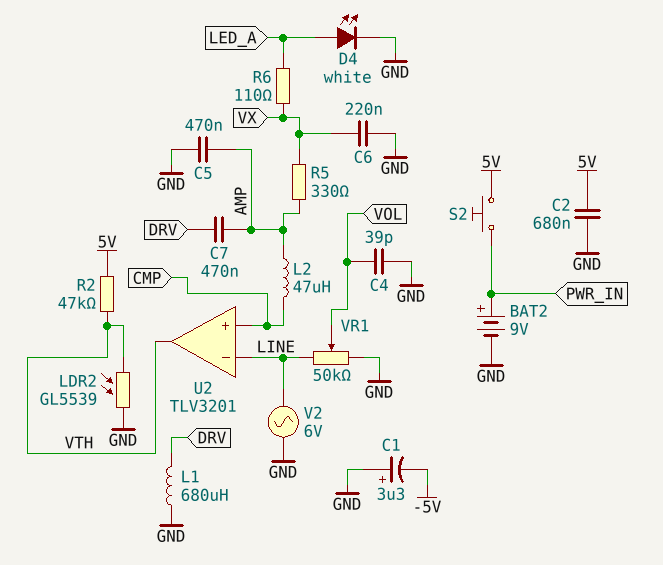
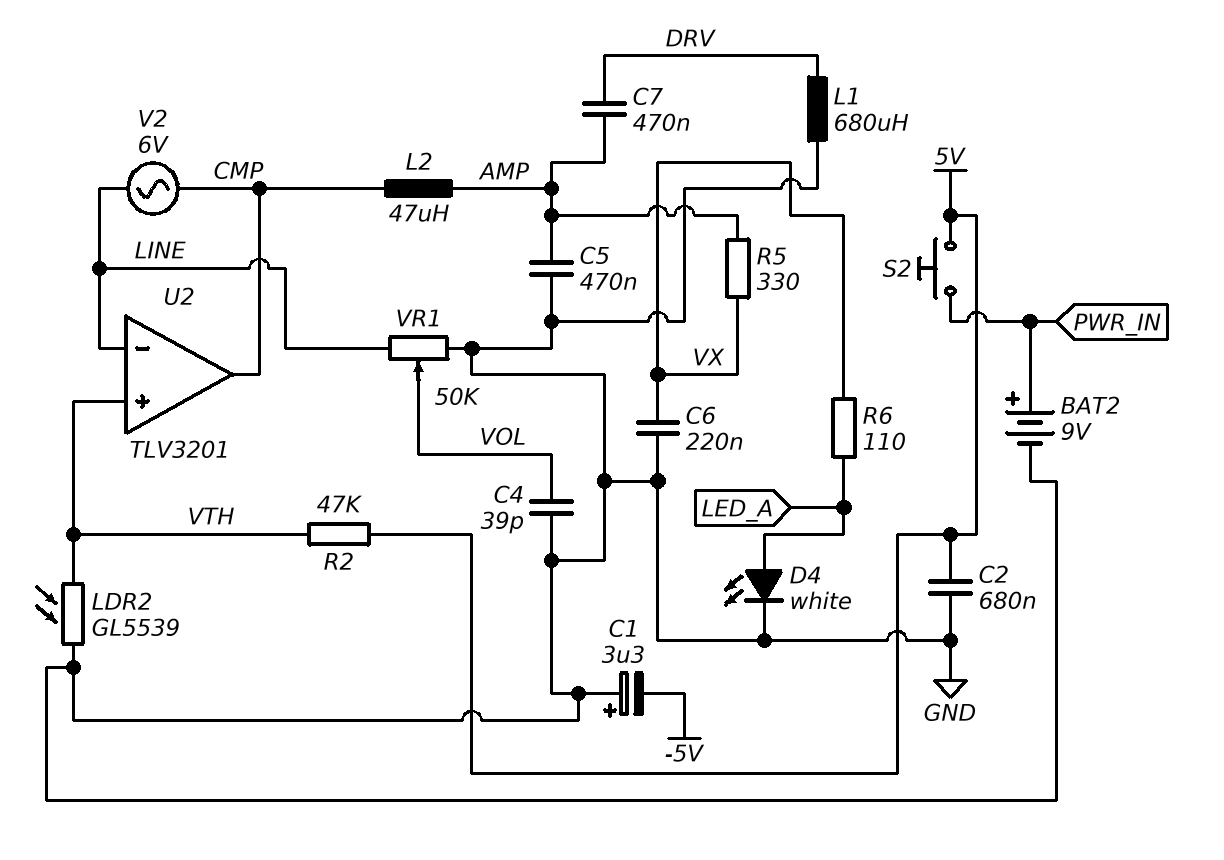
U2 pin in+: CMP -> VTH
U2 pin out: VTH -> CMP
V2: AC 6V (GND, LINE) -> AC 6V (CMP, LINE)

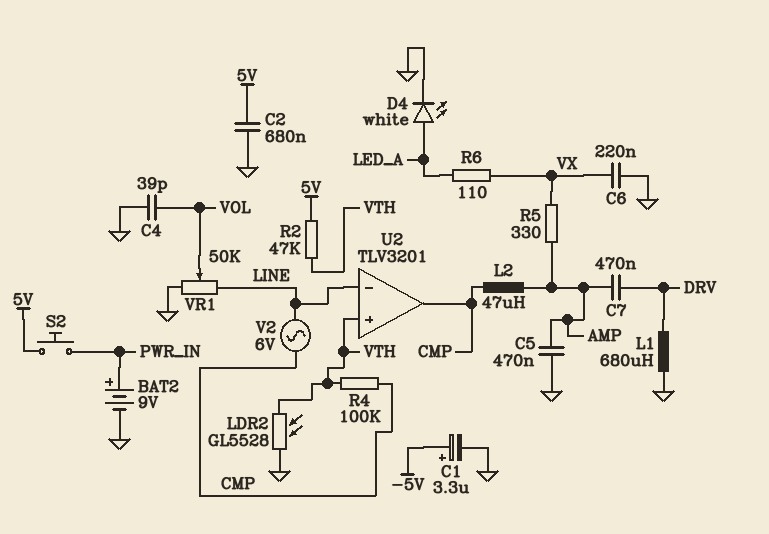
C1: 3.3uF (plus GND, minus -5V) -> 3.3uF (plus -5V, minus GND)
LDR2: GL5539 (GND, VTH) -> GL5528 (GND, VTH)
R4: none -> 100k (CMP, VTH)

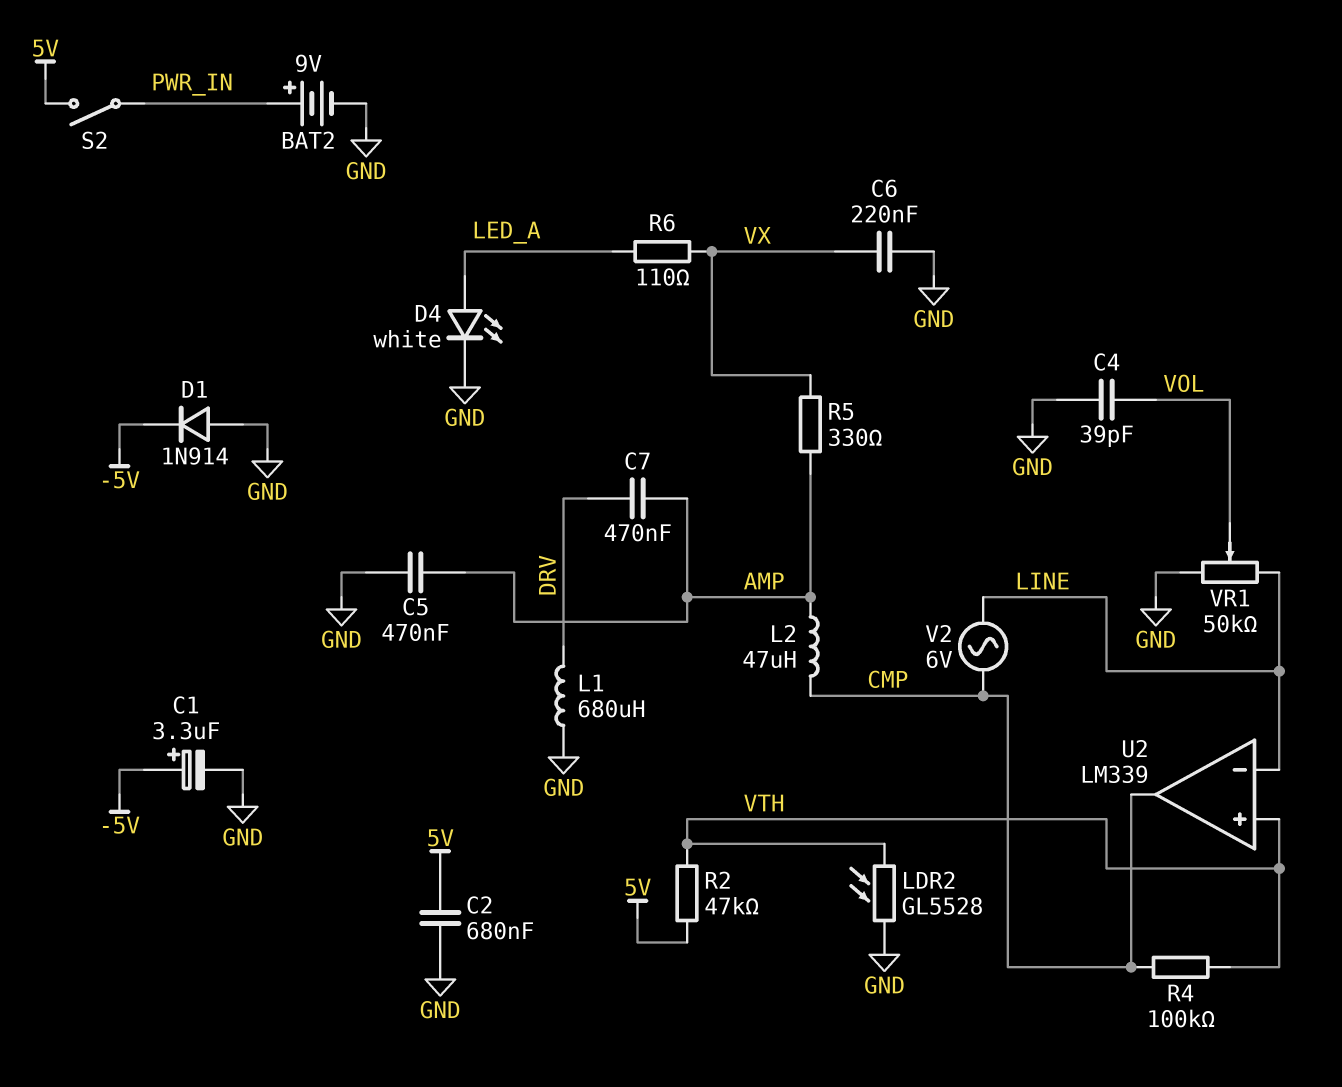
D1: none -> diode 1N914 (A GND, K -5V)
S2: button (5V, PWR_IN) -> switch (5V, PWR_IN)
U2: TLV3201 -> LM339

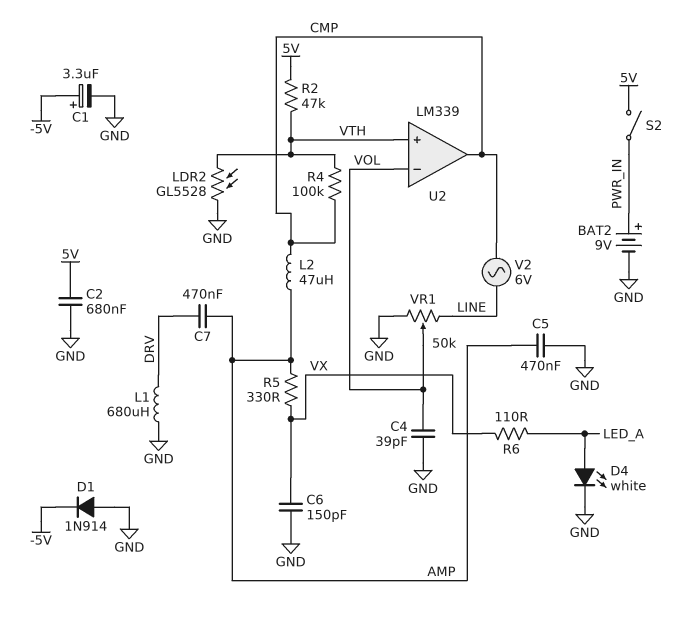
C6: 220nF (GND, VX) -> 150pF (GND, VX)
U2 pin in-: LINE -> VOL

